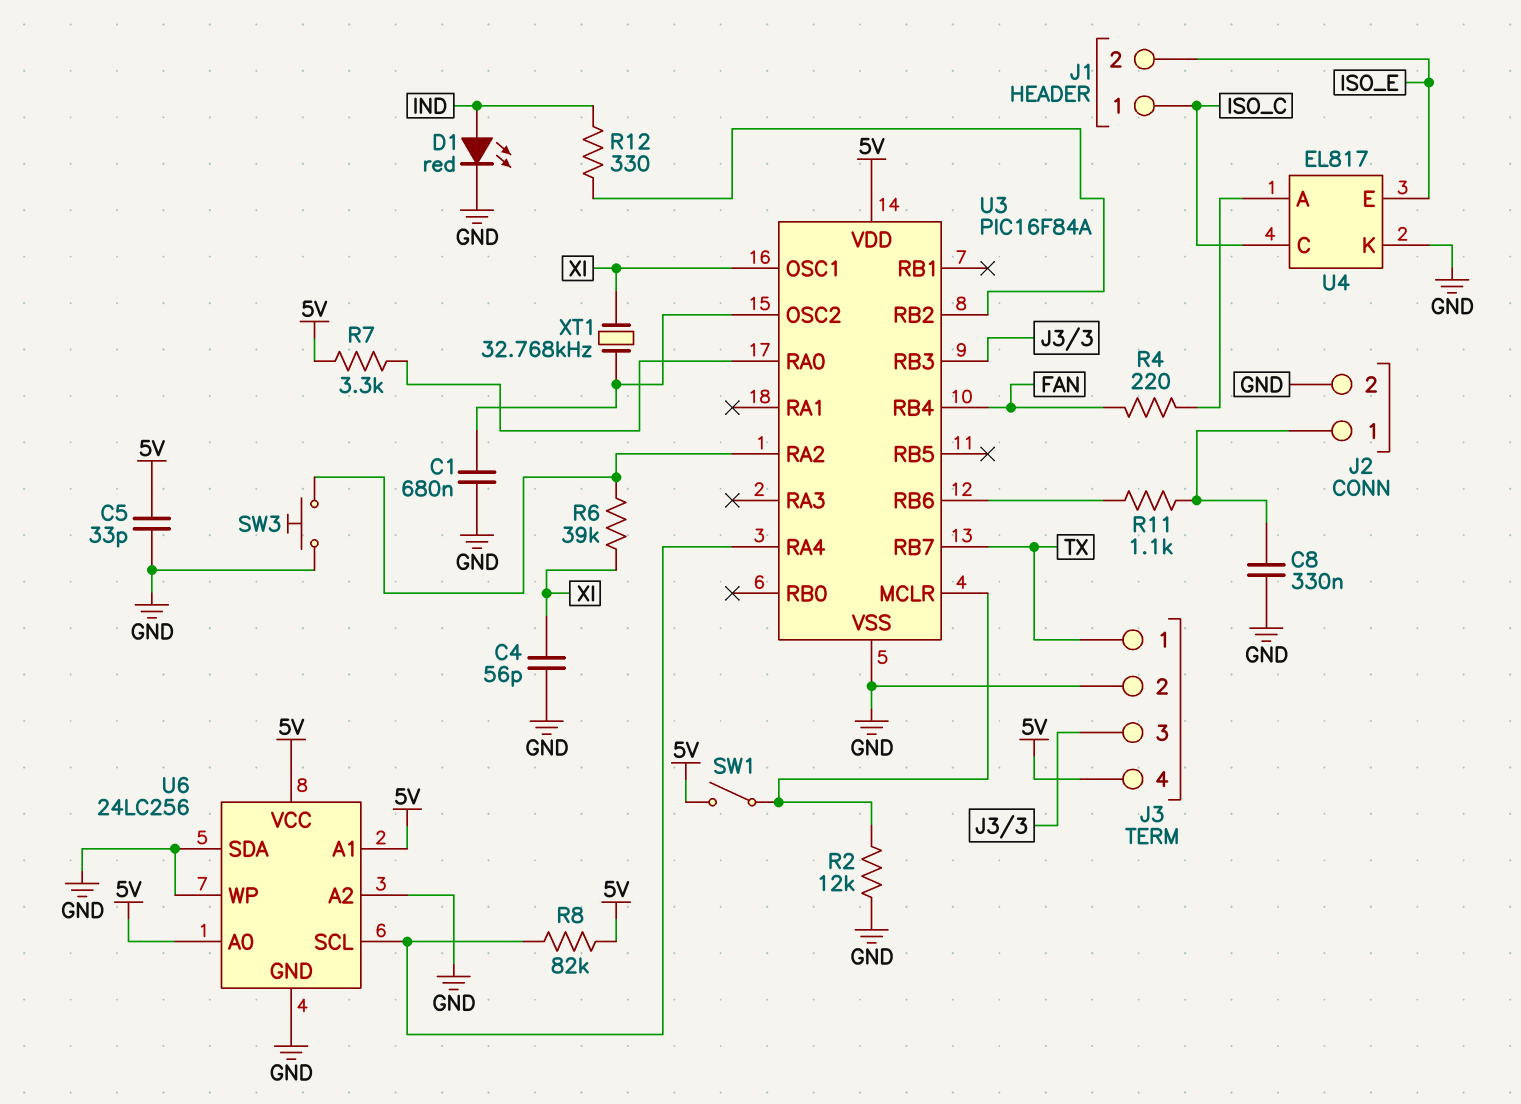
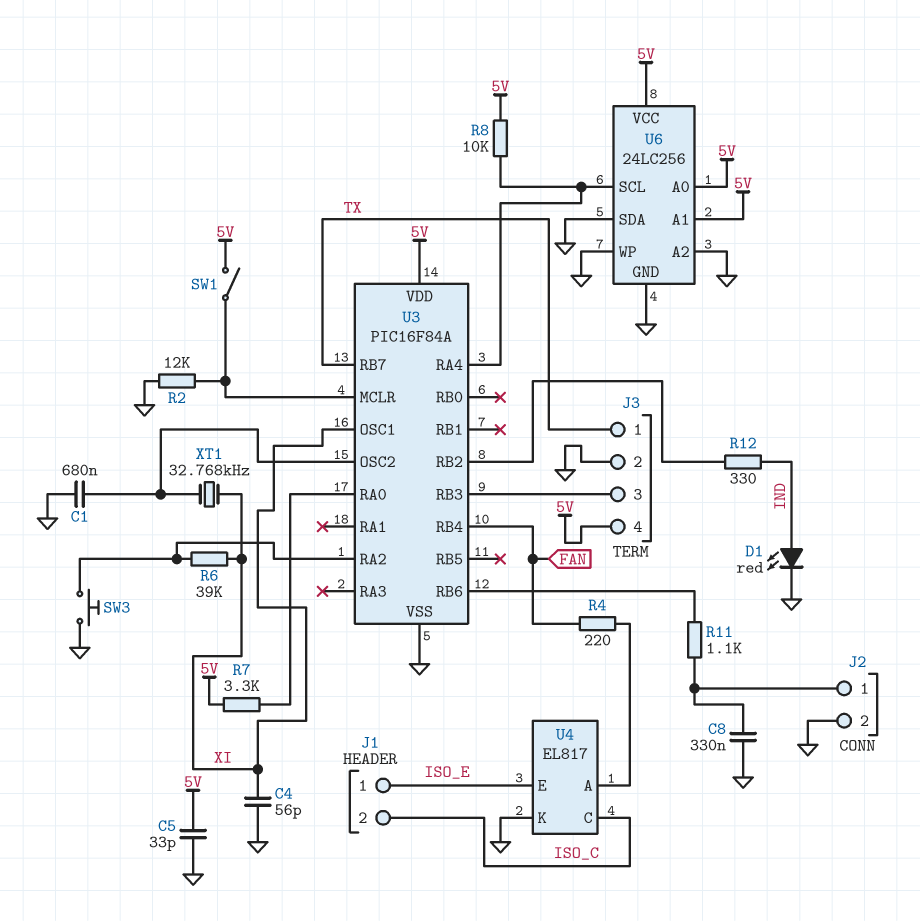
J1 pin 1: ISO_C -> ISO_E
J1 pin 2: ISO_E -> ISO_C
R8: 82k (5V, U3/RA4) -> 10k (5V, U3/RA4)

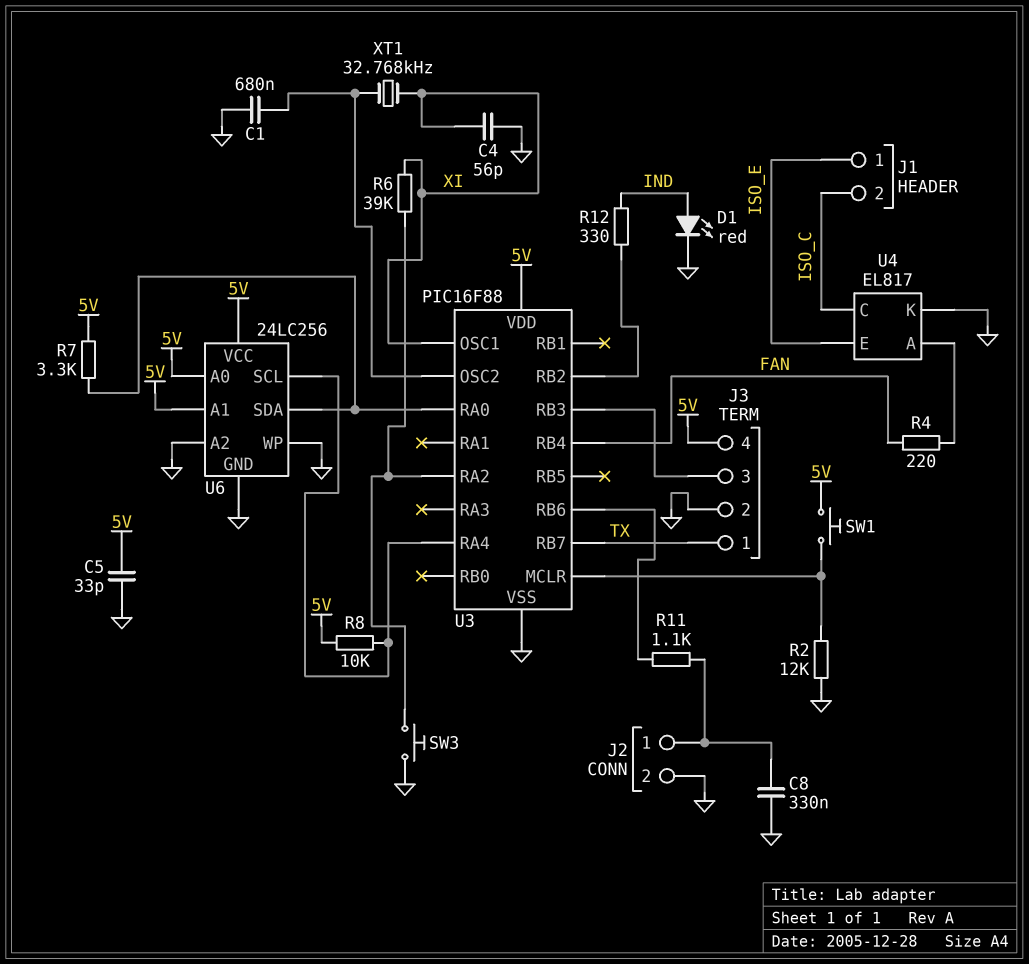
SW1: switch (5V, U3/MCLR) -> button (5V, U3/MCLR)
U3: PIC16F84A -> PIC16F88
U6 pin SDA: GND -> U3/RA0

